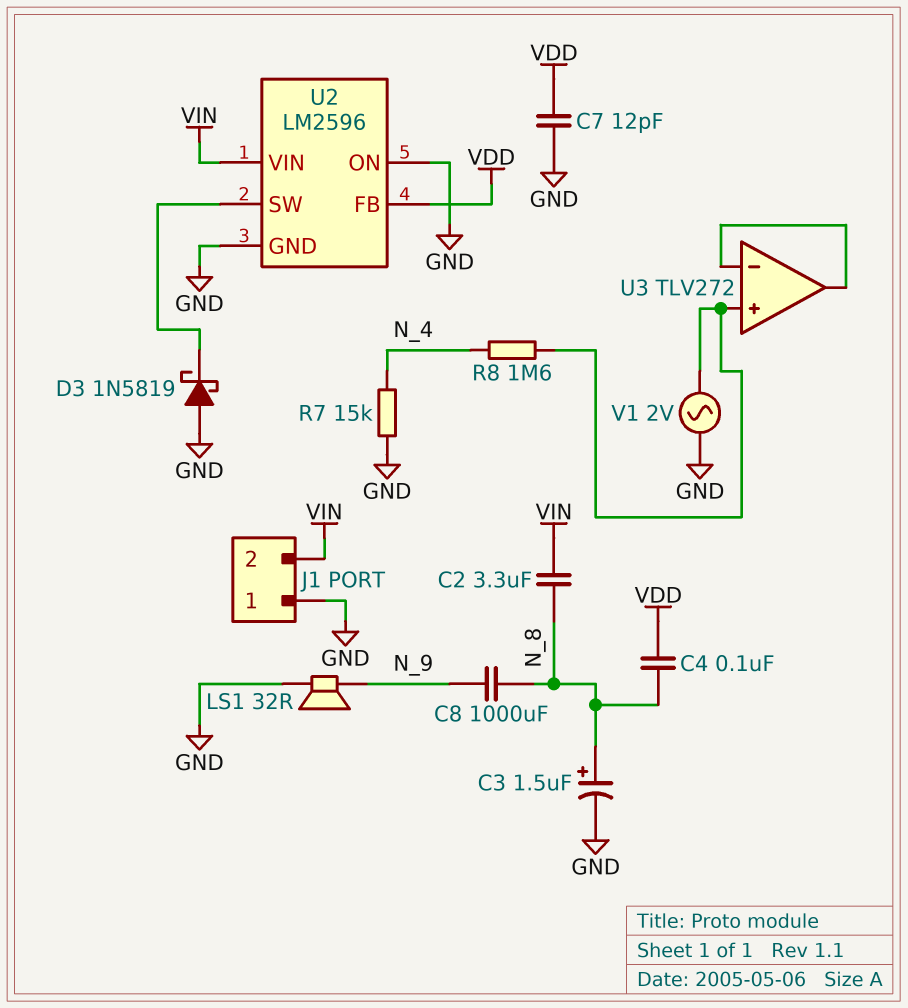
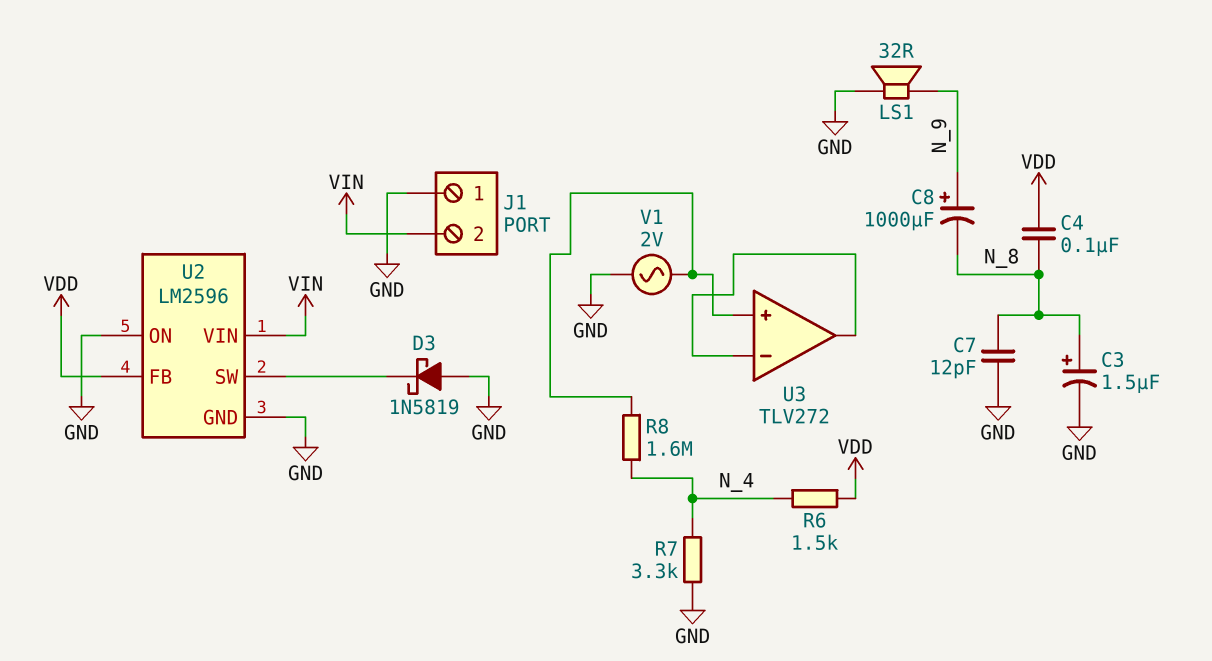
C2: 3.3uF (N_8, VIN) -> none
C7: 12pF (GND, VDD) -> 12pF (GND, N_8)
C8: 1000uF (N_8, N_9) -> 1000uF (plus N_9, minus N_8)
R6: none -> 1.5k (N_4, VDD)
R7: 15k (GND, N_4) -> 3.3k (GND, N_4)

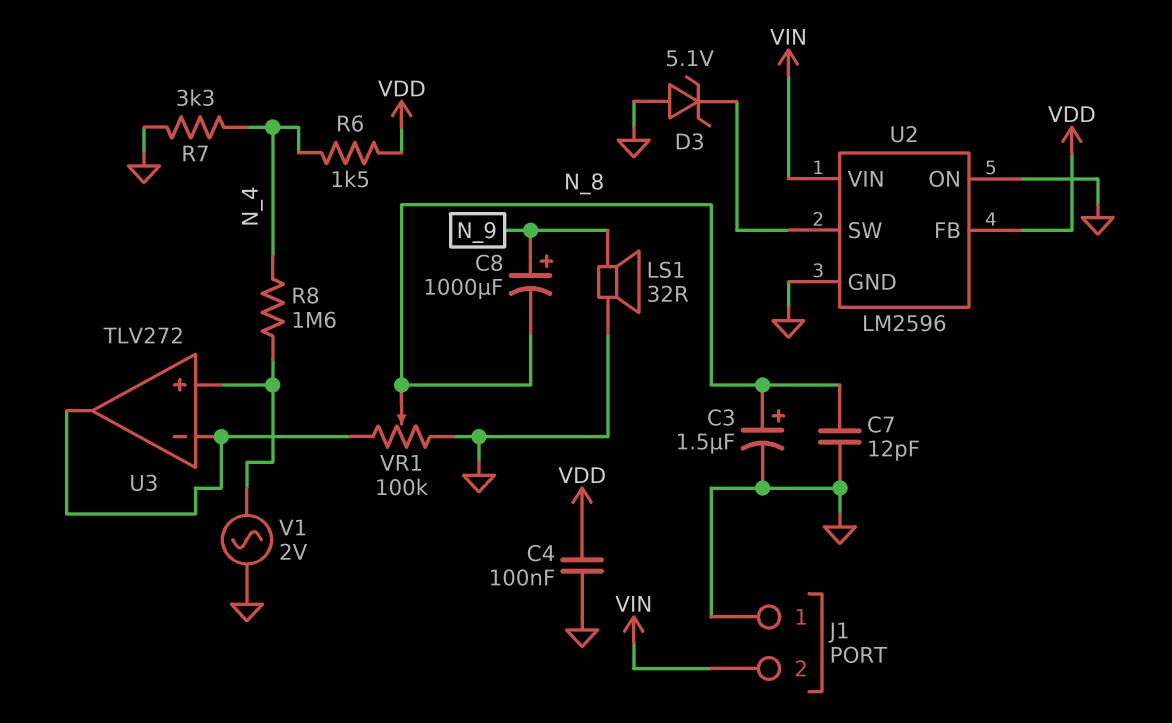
C4: 100nF (N_8, VDD) -> 100nF (GND, VDD)
D3: schottky 1N5819 (A GND, K U2/SW) -> zener 5.1V (A GND, K U2/SW)
VR1: none -> 100k (GND, U3/in-, wiper N_8)

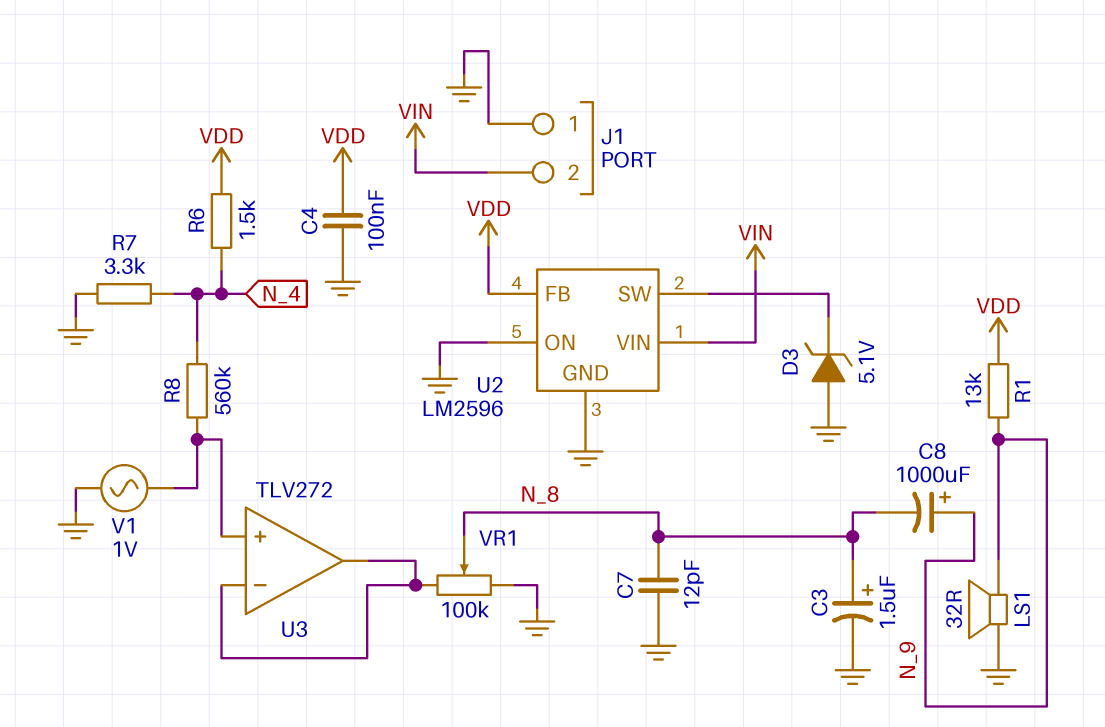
R1: none -> 13k (N_9, VDD)
R8: 1.6M (N_4, U3/in+) -> 560k (N_4, U3/in+)
V1: AC 2V (GND, U3/in+) -> AC 1V (GND, U3/in+)

